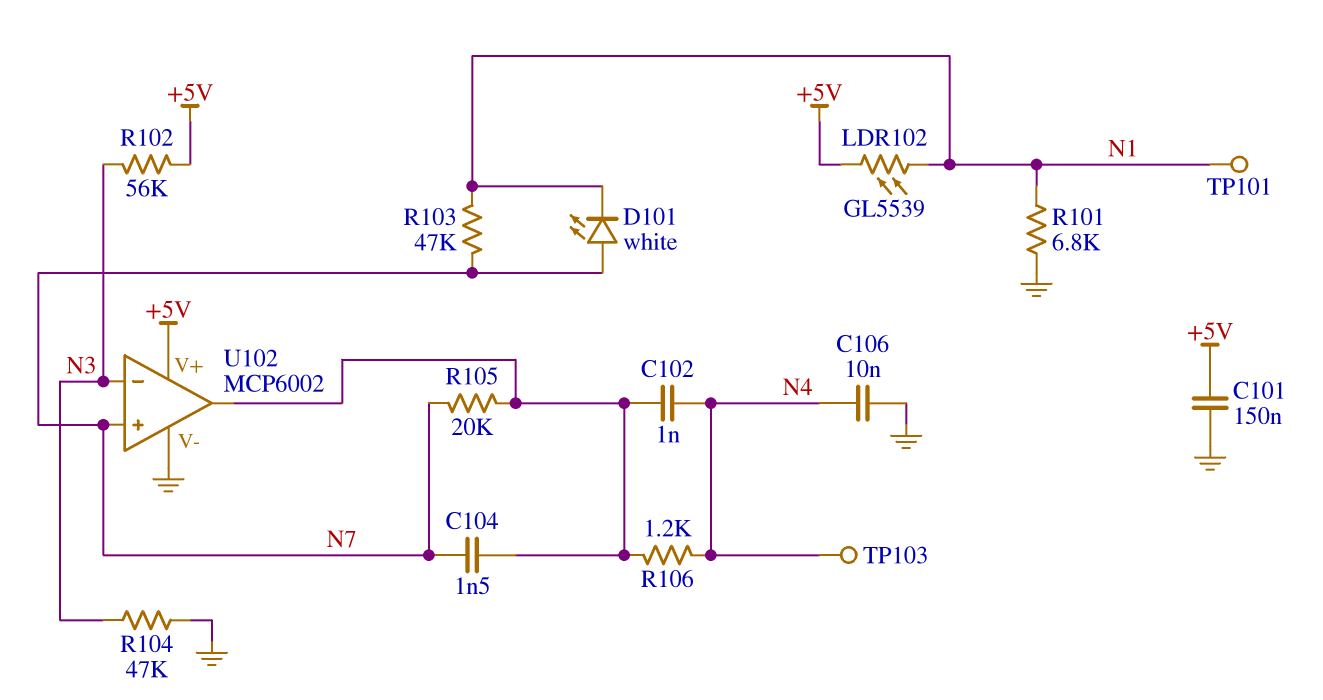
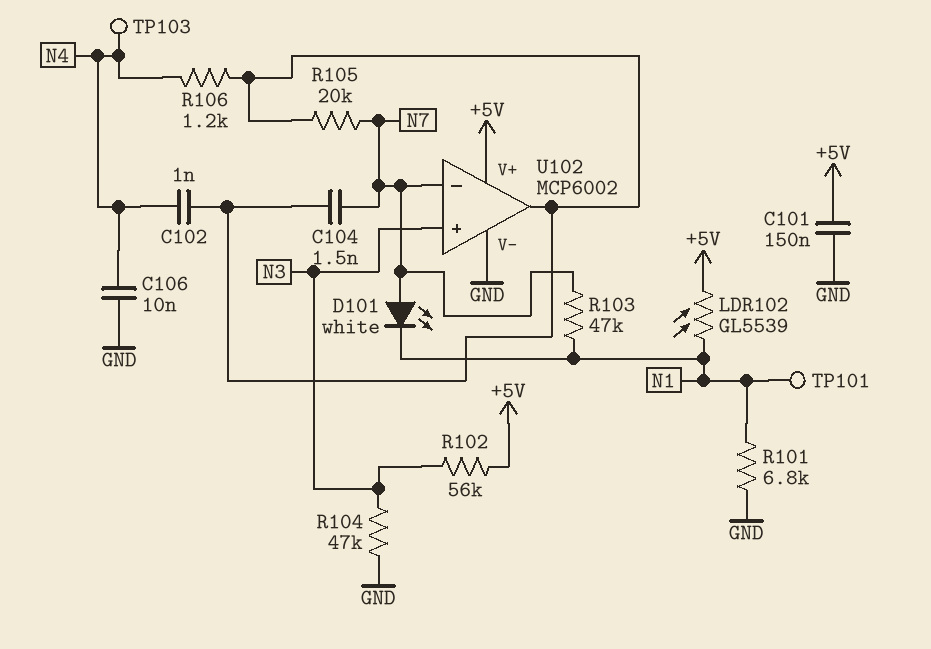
U102 pin in+: N7 -> N3
U102 pin in-: N3 -> N7

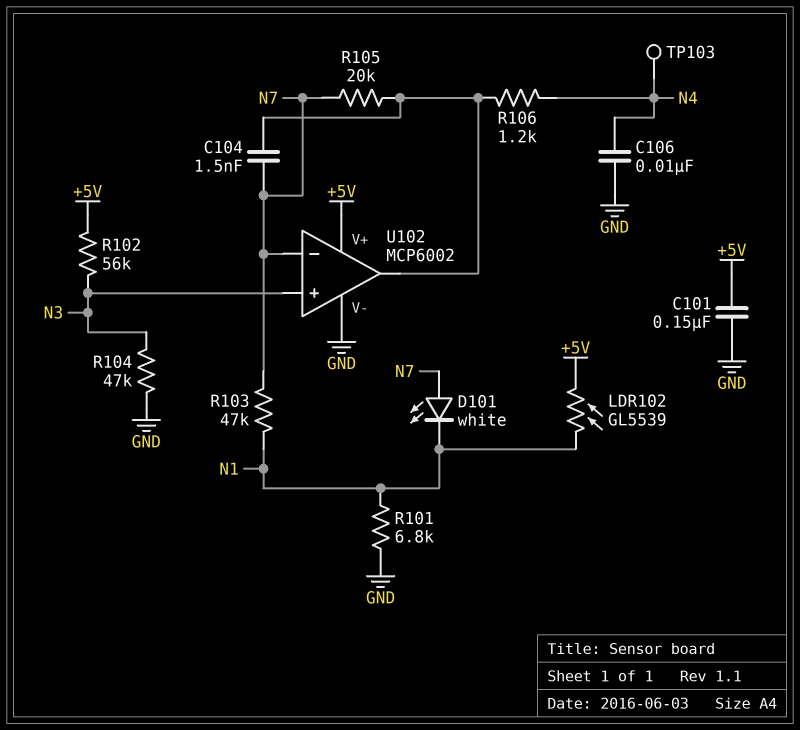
C102: 1nF (N4, U102/out) -> none
TP101: test point (N1) -> none

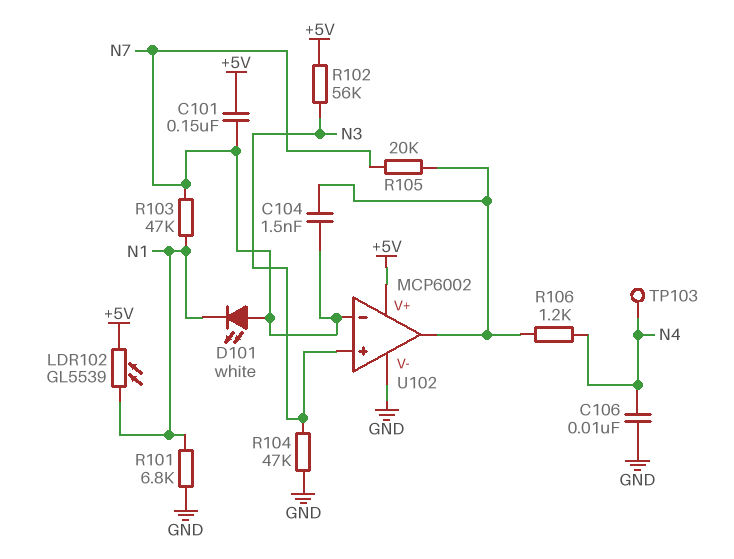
C101: 150nF (+5V, GND) -> 150nF (+5V, N7)

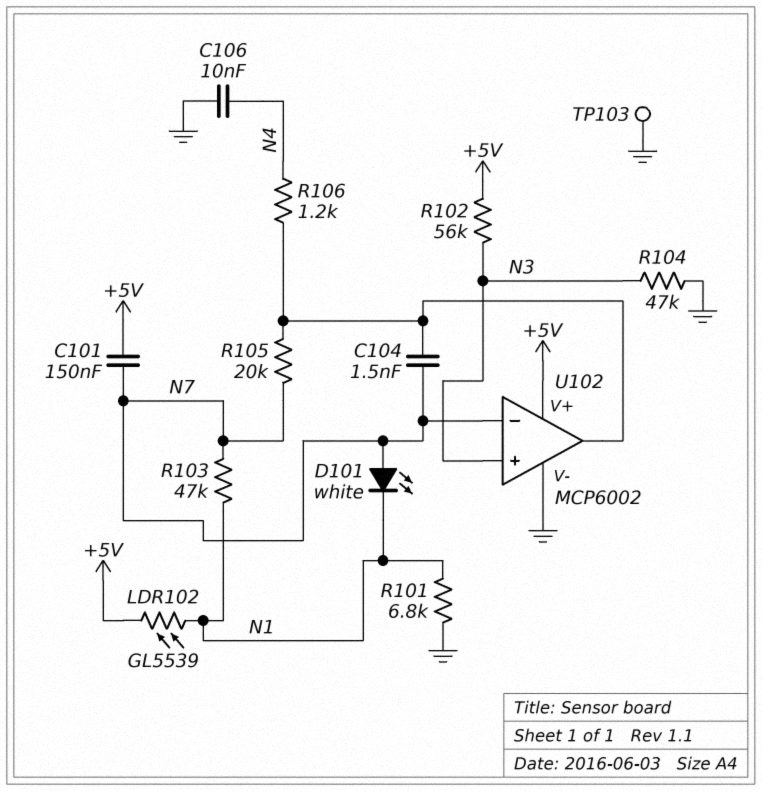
TP103: test point (N4) -> test point (GND)

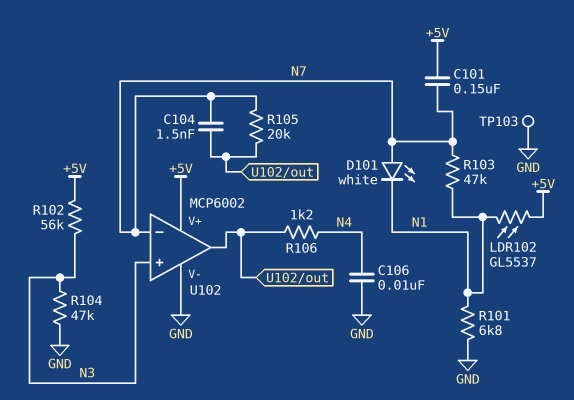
LDR102: GL5539 (+5V, N1) -> GL5537 (+5V, N1)

